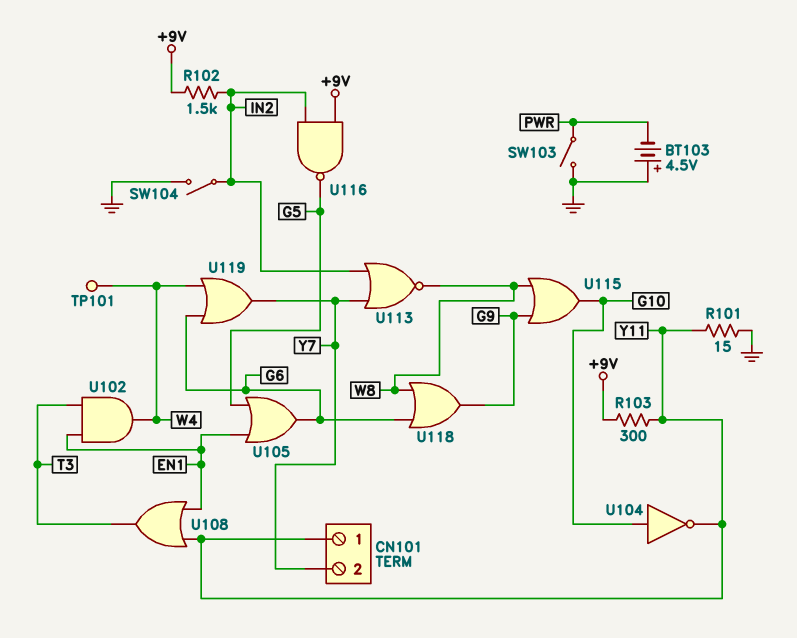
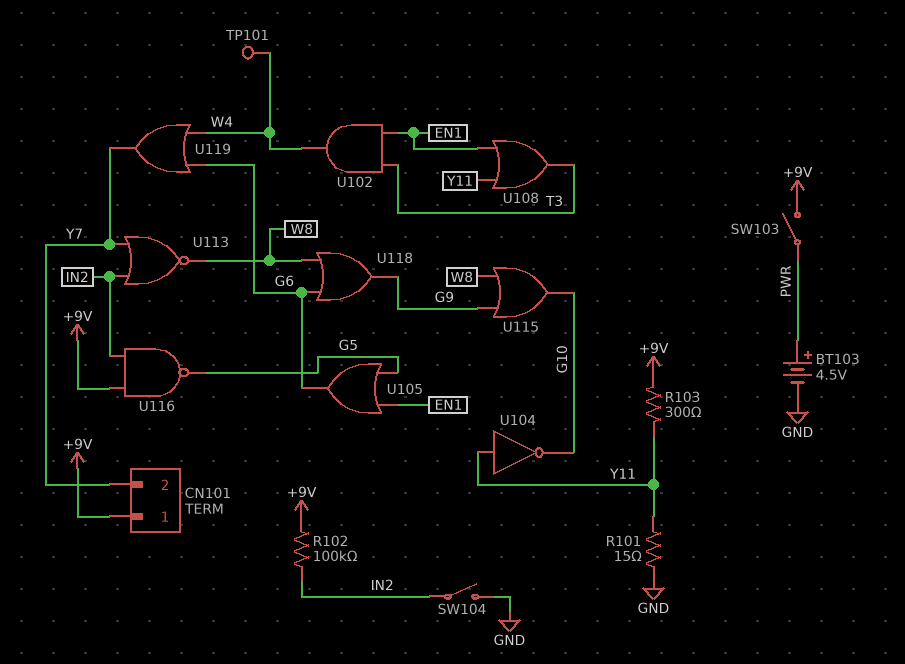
BT103: 4.5V (plus GND, minus PWR) -> 4.5V (plus PWR, minus GND)
CN101 pin 1: Y11 -> +9V
R102: 1.5k (+9V, IN2) -> 100k (+9V, IN2)
SW103: switch (GND, PWR) -> switch (+9V, PWR)
U104: NOT (in G10, out Y11) -> NOT (in Y11, out G10)

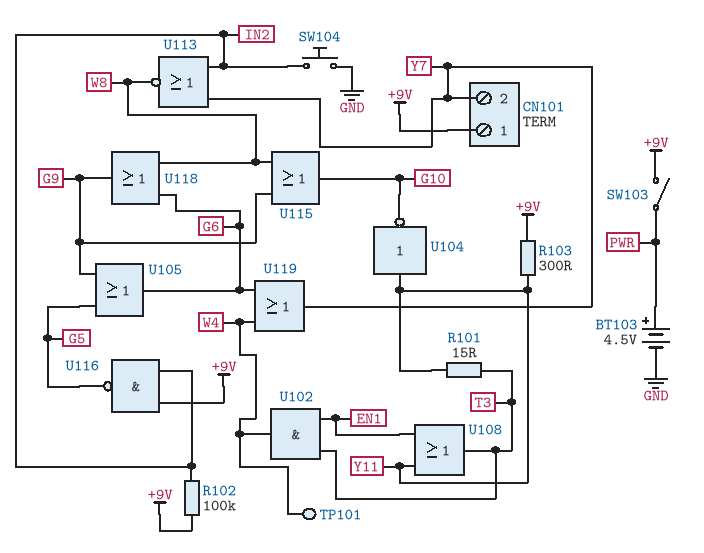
R101: 15 (GND, Y11) -> 15 (T3, Y11)
SW104: switch (GND, IN2) -> button (GND, IN2)
U105: OR (in EN1, in G5, out G6) -> OR (in G5, in G9, out G6)

